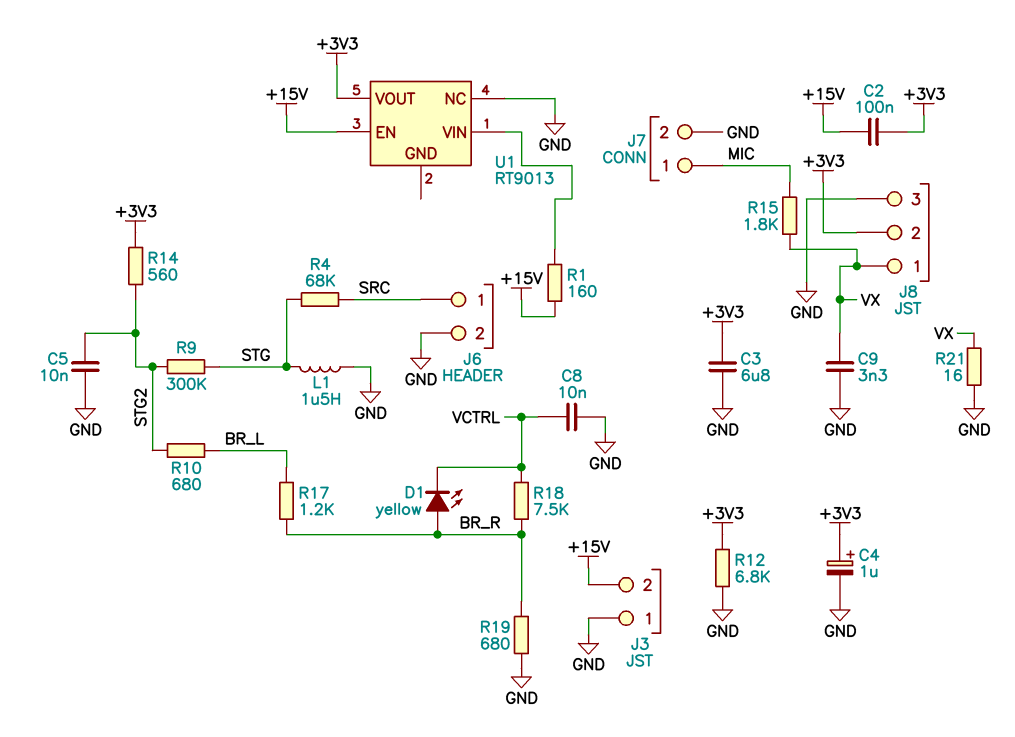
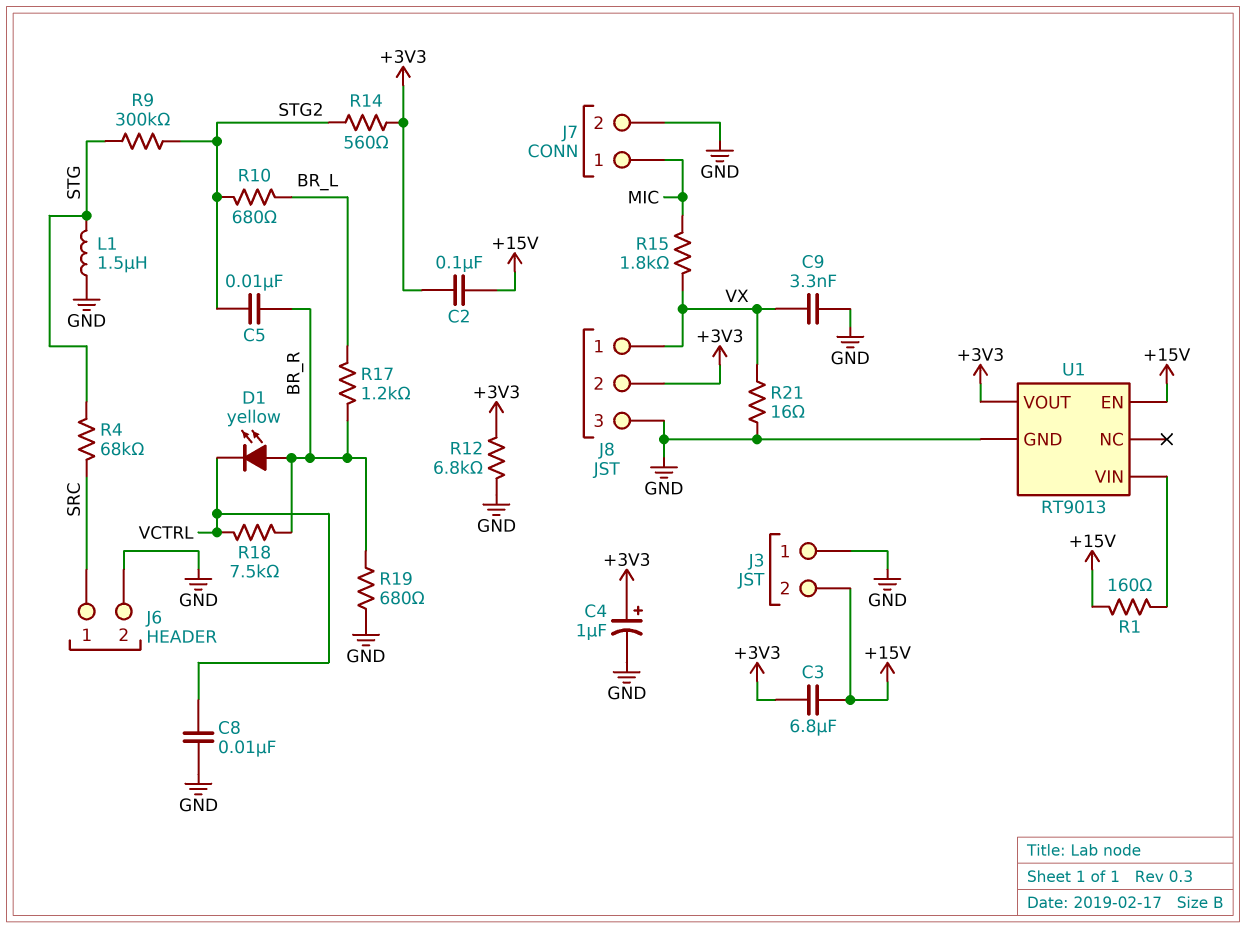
C3: 6.8uF (+3V3, GND) -> 6.8uF (+3V3, +15V)
C5: 10nF (GND, STG2) -> 10nF (BR_R, STG2)
U1 pin GND: none -> GND
U1 pin NC: GND -> none

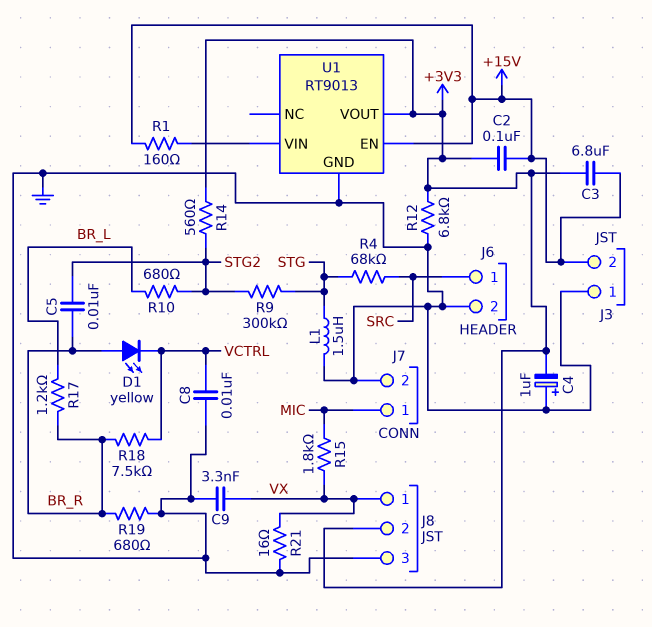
C4: 1uF (plus +3V3, minus GND) -> 1uF (plus GND, minus +3V3)

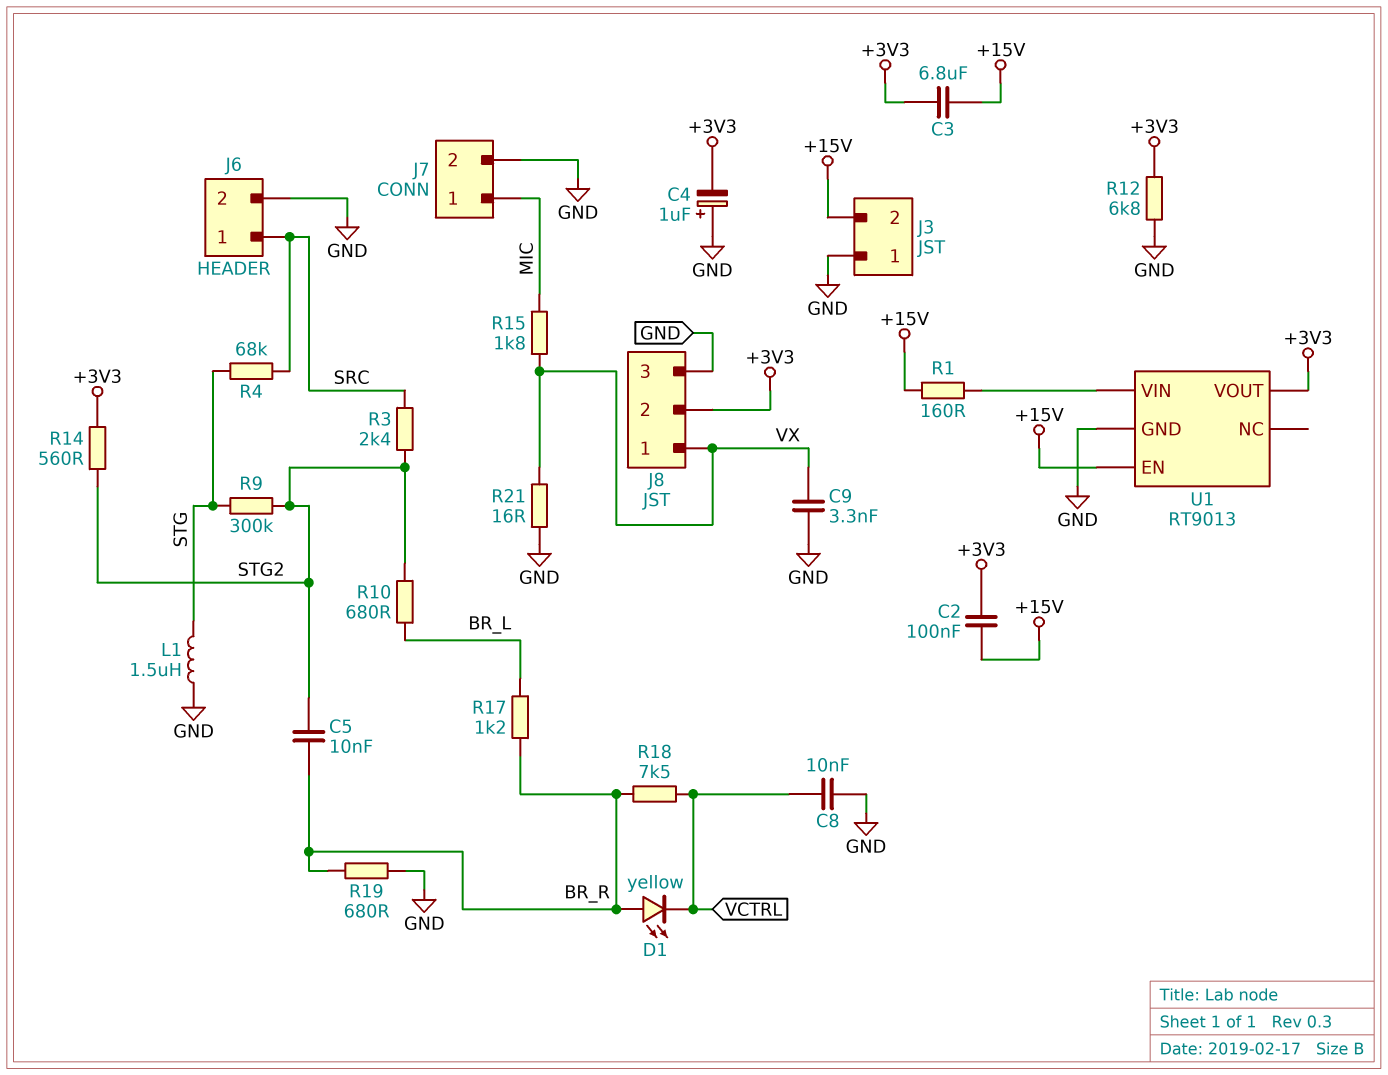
R3: none -> 2.4k (SRC, STG2)

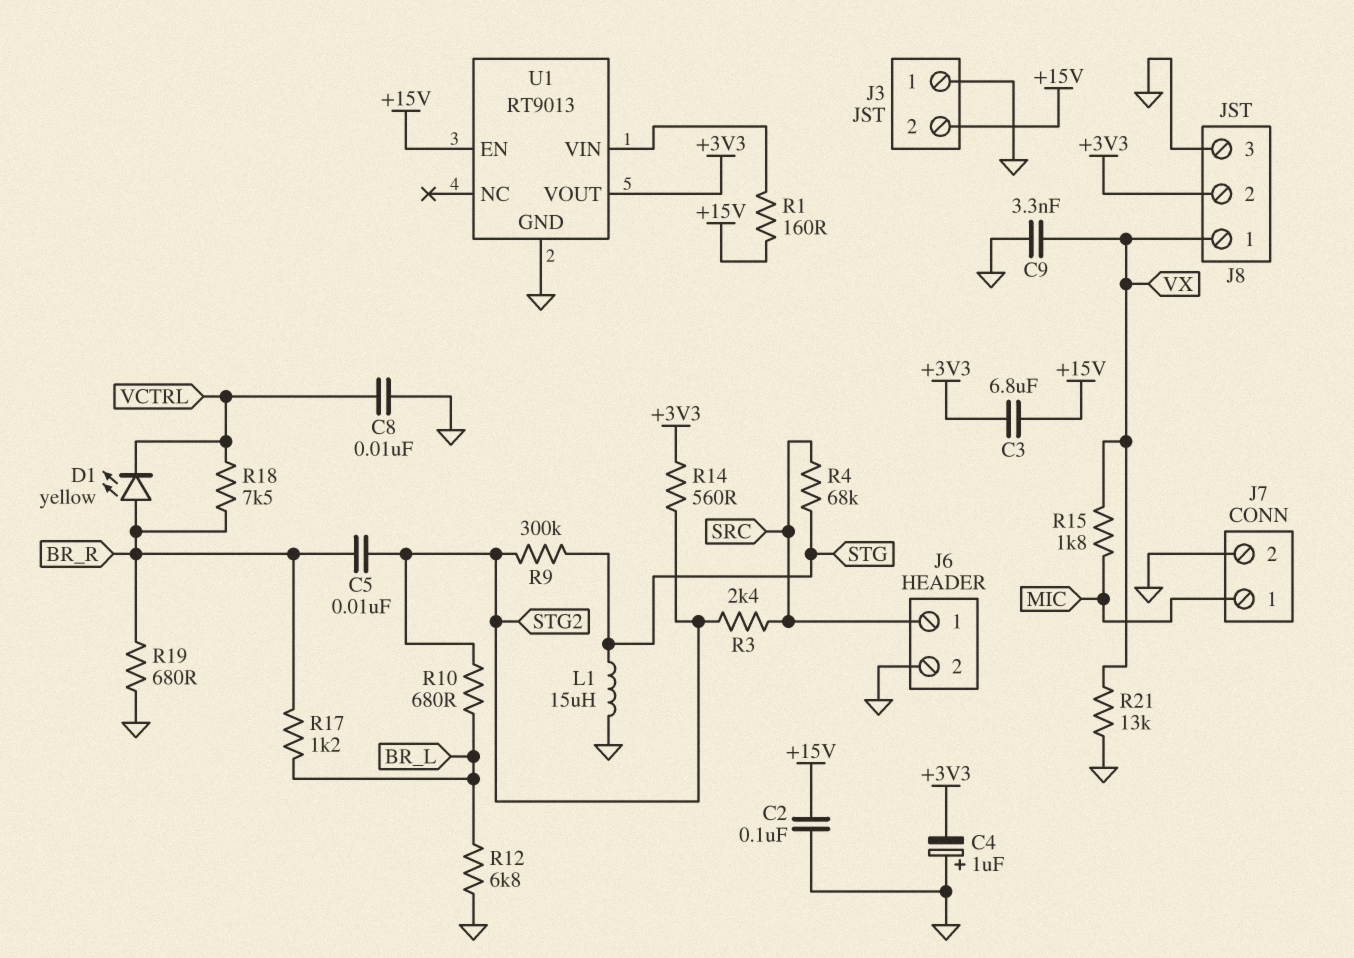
C2: 100nF (+3V3, +15V) -> 100nF (+15V, GND)
L1: 1.5uH (GND, STG) -> 15uH (GND, STG)
R12: 6.8k (+3V3, GND) -> 6.8k (BR_L, GND)
R21: 16 (GND, VX) -> 13k (GND, VX)

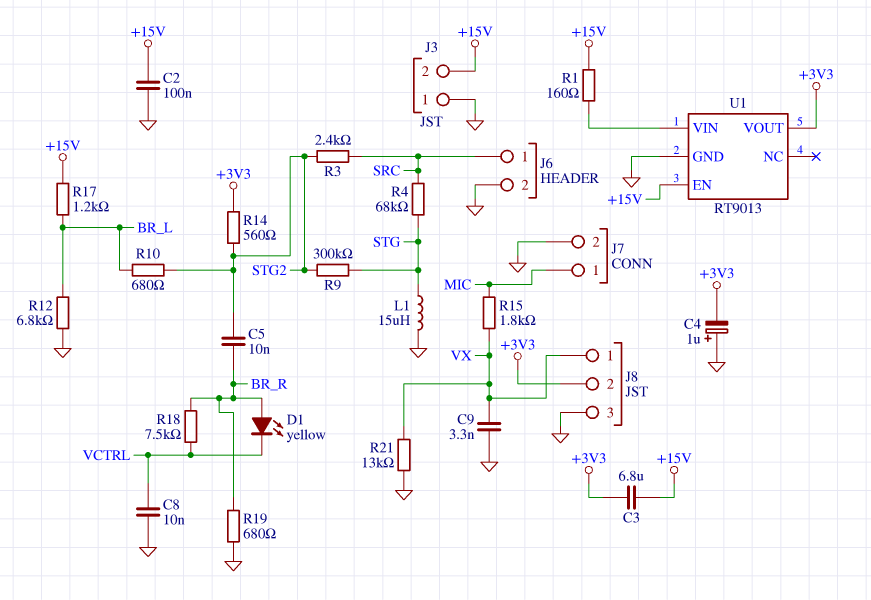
R17: 1.2k (BR_L, BR_R) -> 1.2k (+15V, BR_L)

